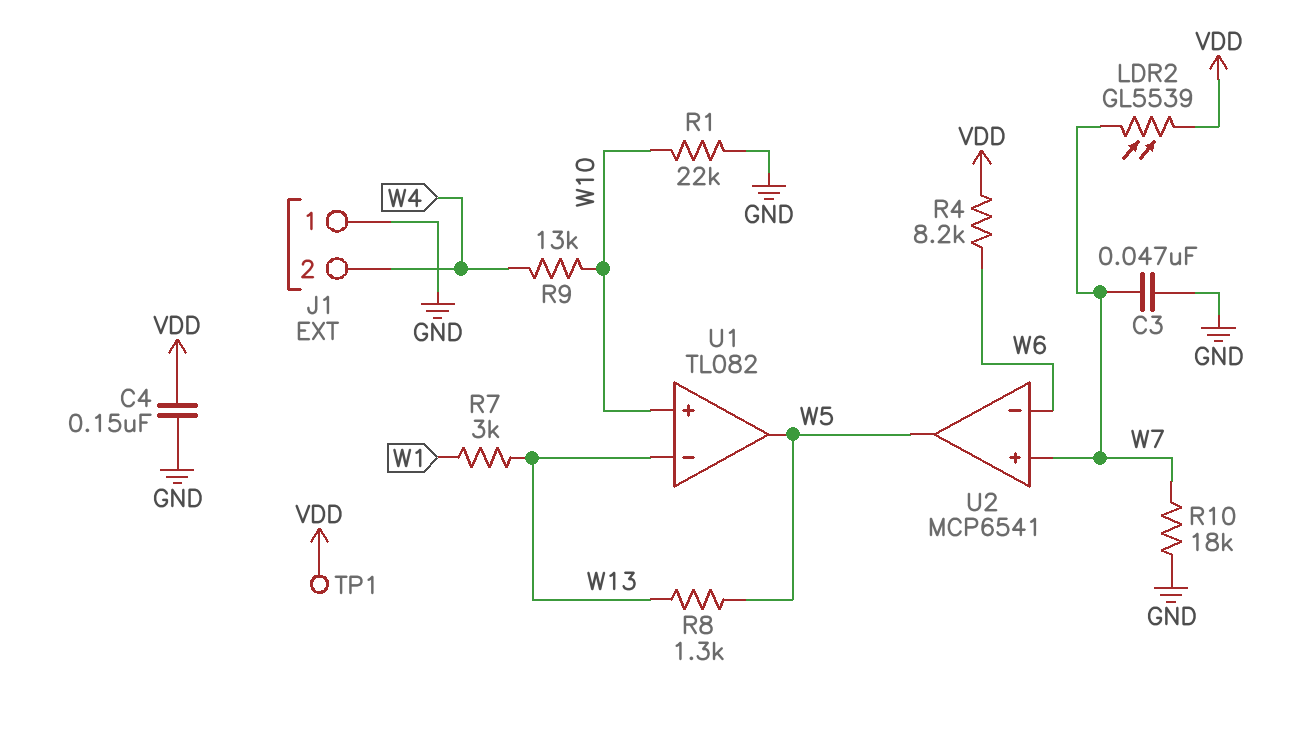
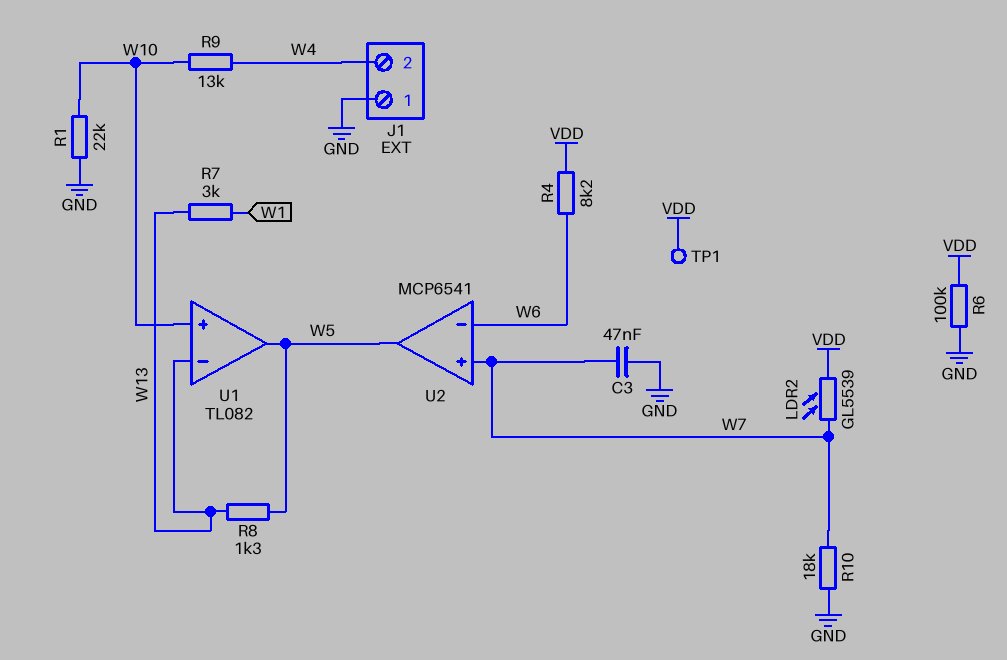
C4: 150nF (GND, VDD) -> none
R6: none -> 100k (GND, VDD)

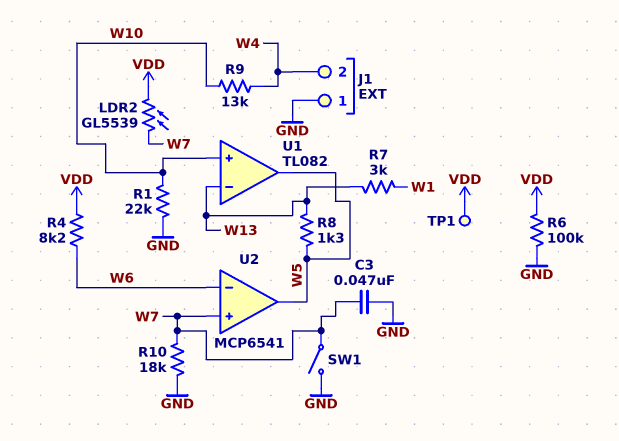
SW1: none -> switch (GND, W7)

